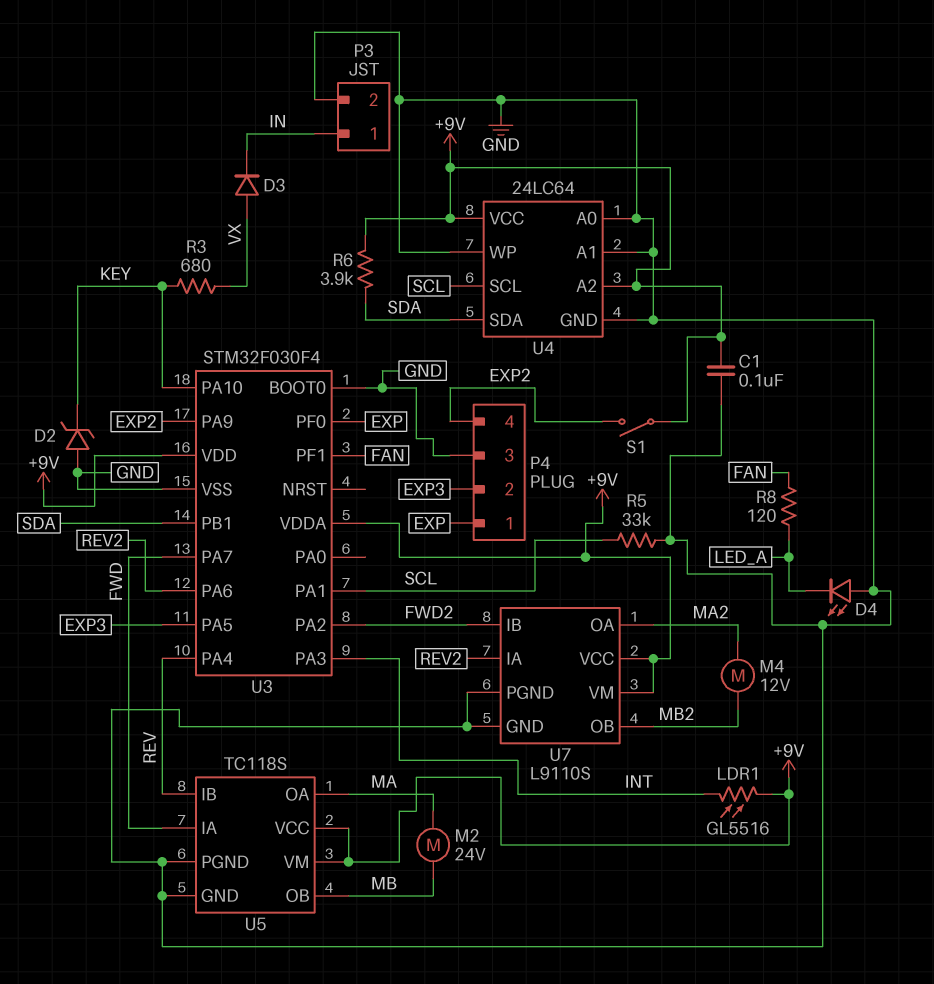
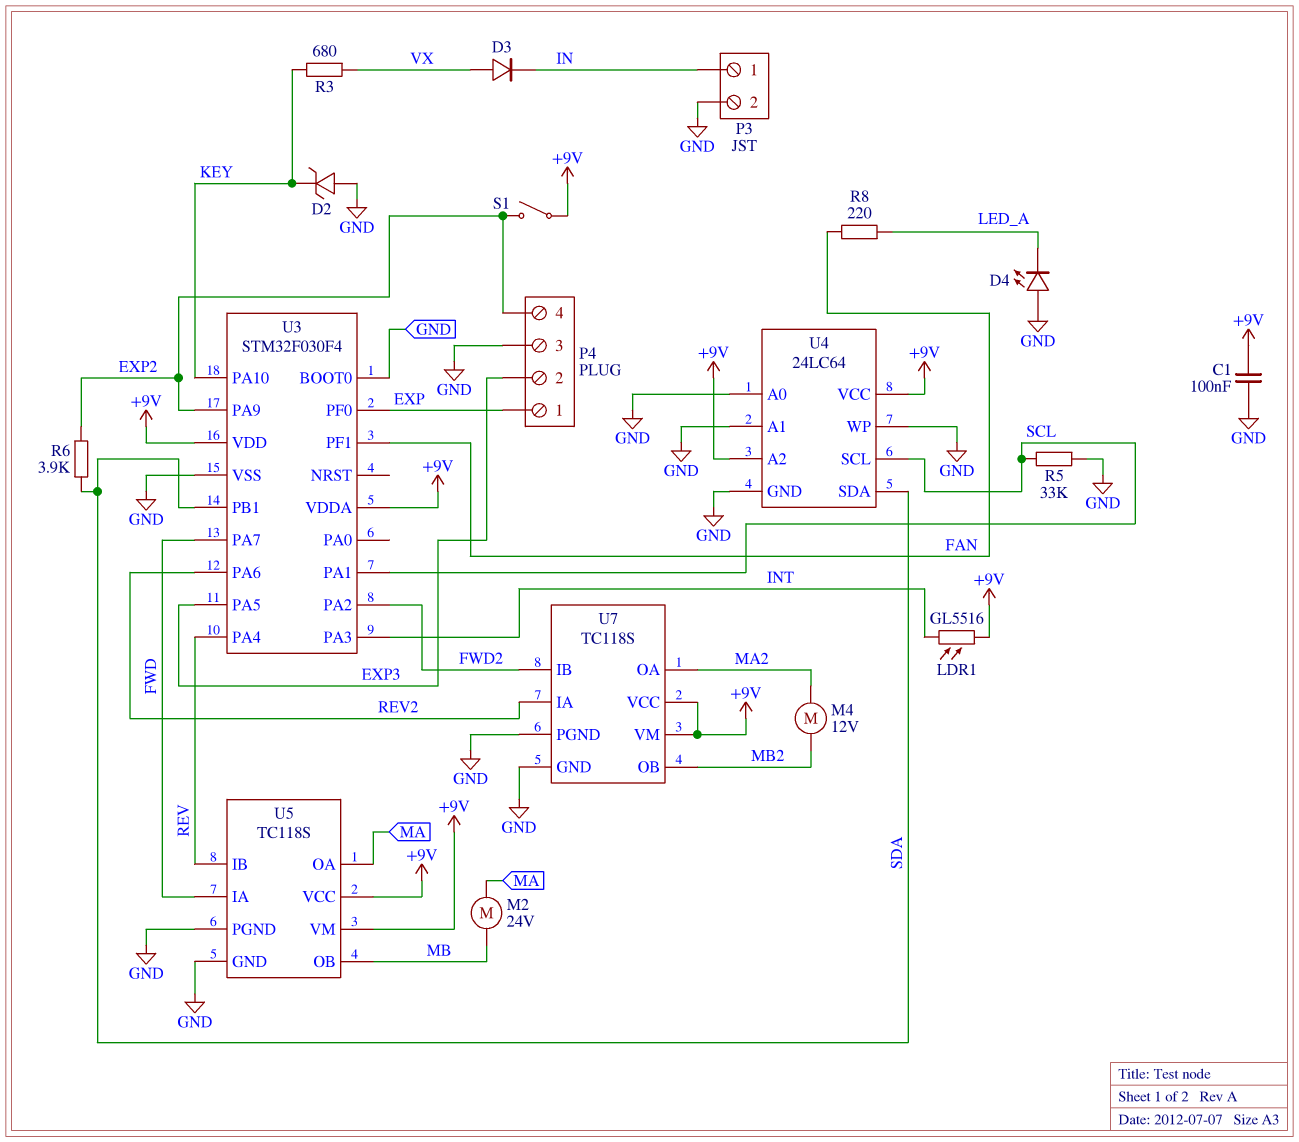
R6: 3.9k (+9V, SDA) -> 3.9k (EXP2, SDA)
R8: 120 (FAN, LED_A) -> 220 (FAN, LED_A)
U7: L9110S -> TC118S

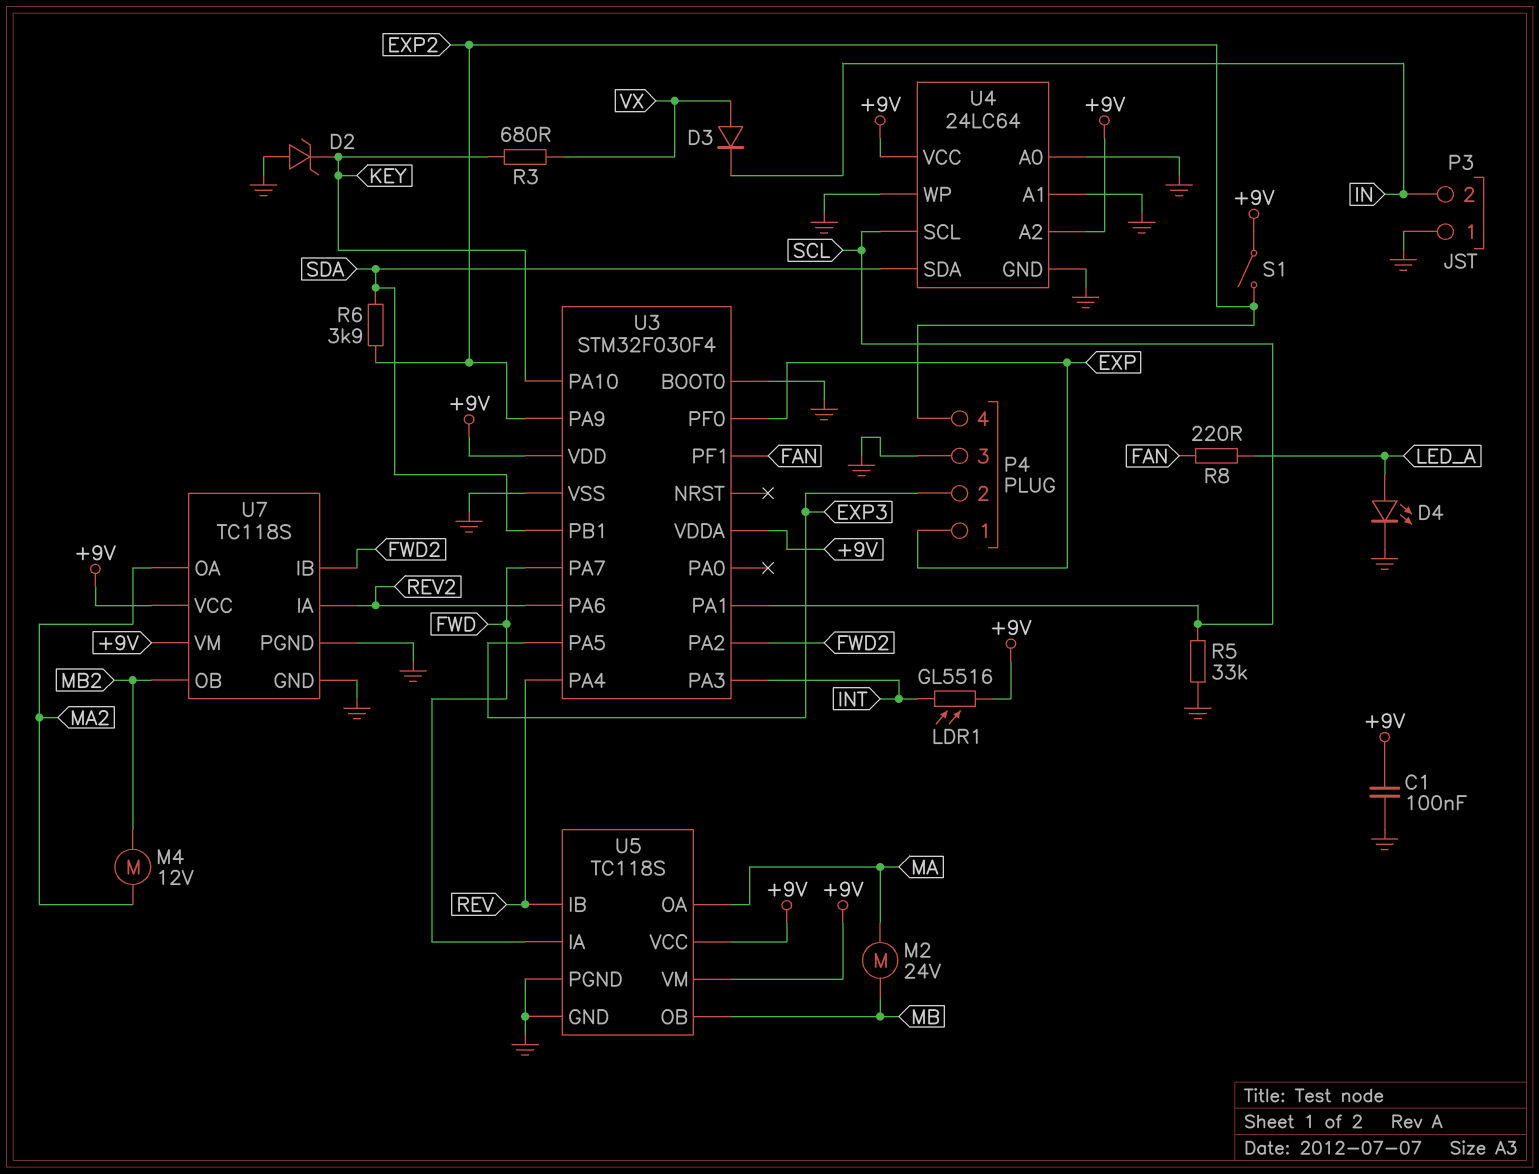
D4: LED (A GND, K LED_A) -> LED (A LED_A, K GND)
P3 pin 1: IN -> GND
P3 pin 2: GND -> IN

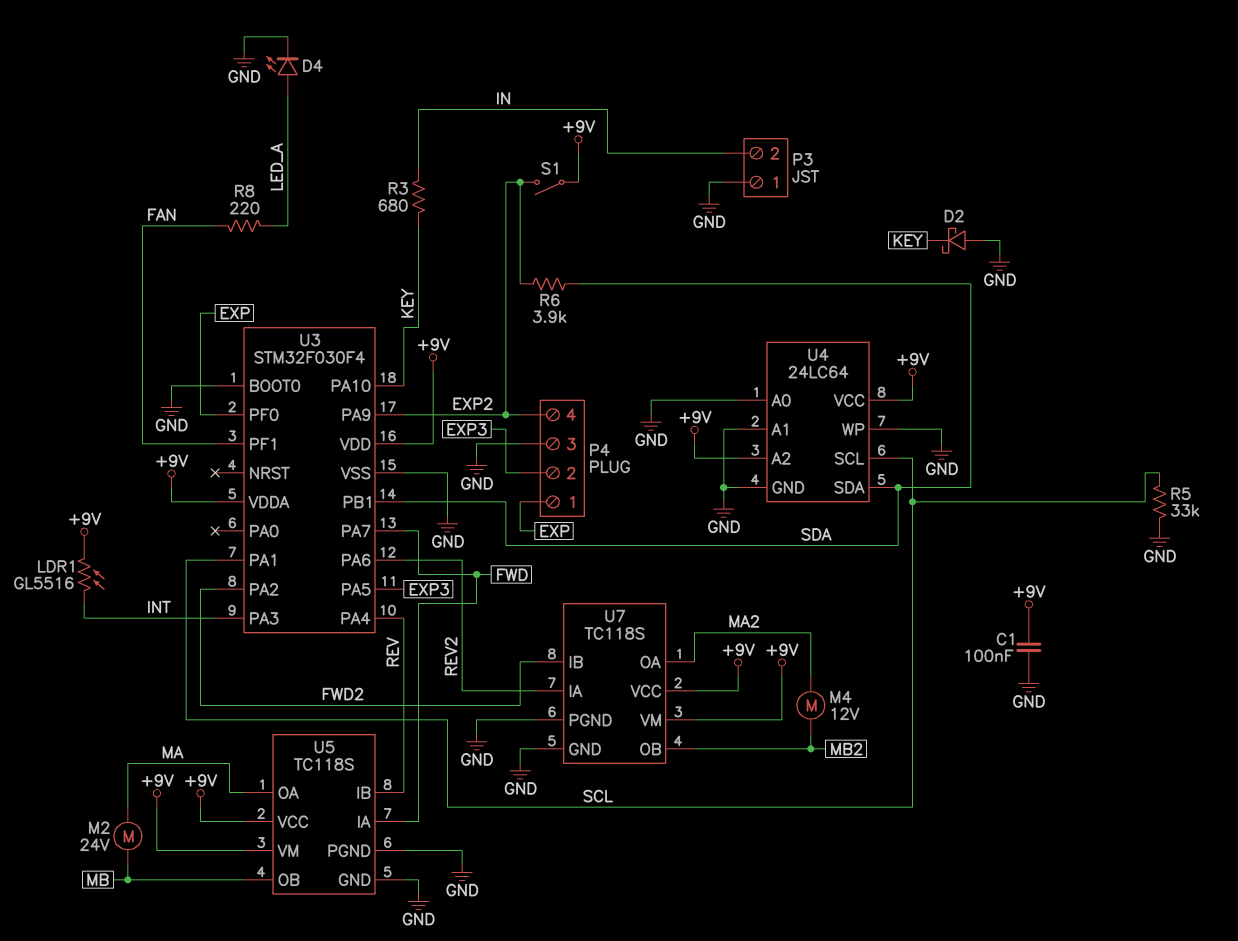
D2: zener (A GND, K KEY) -> schottky (A GND, K KEY)
D3: diode (A VX, K IN) -> none
R3: 680 (KEY, VX) -> 680 (IN, KEY)

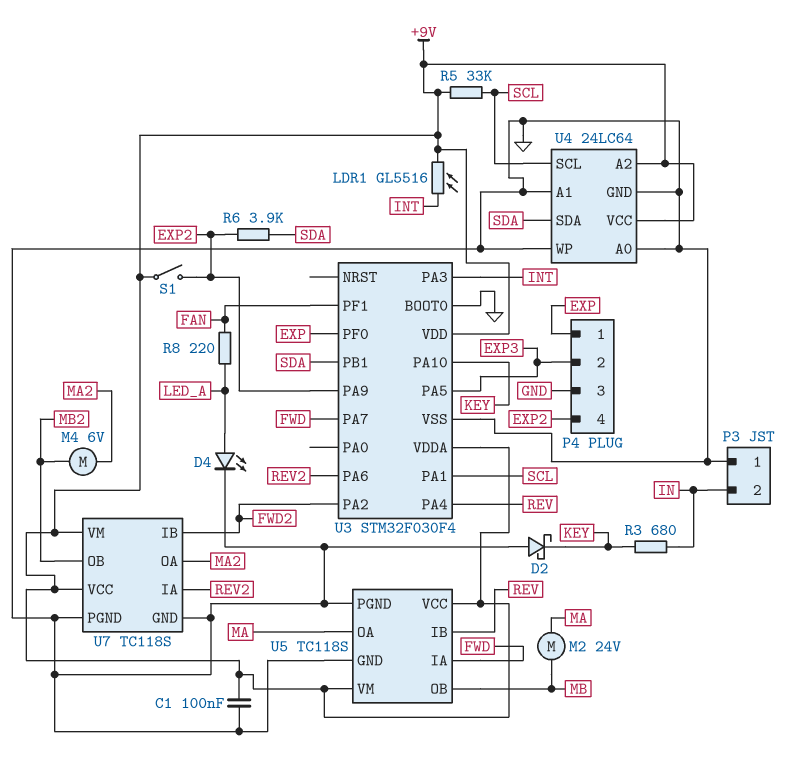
M4: motor 12V (MA2, MB2) -> motor 6V (MA2, MB2)
R5: 33k (GND, SCL) -> 33k (+9V, SCL)

